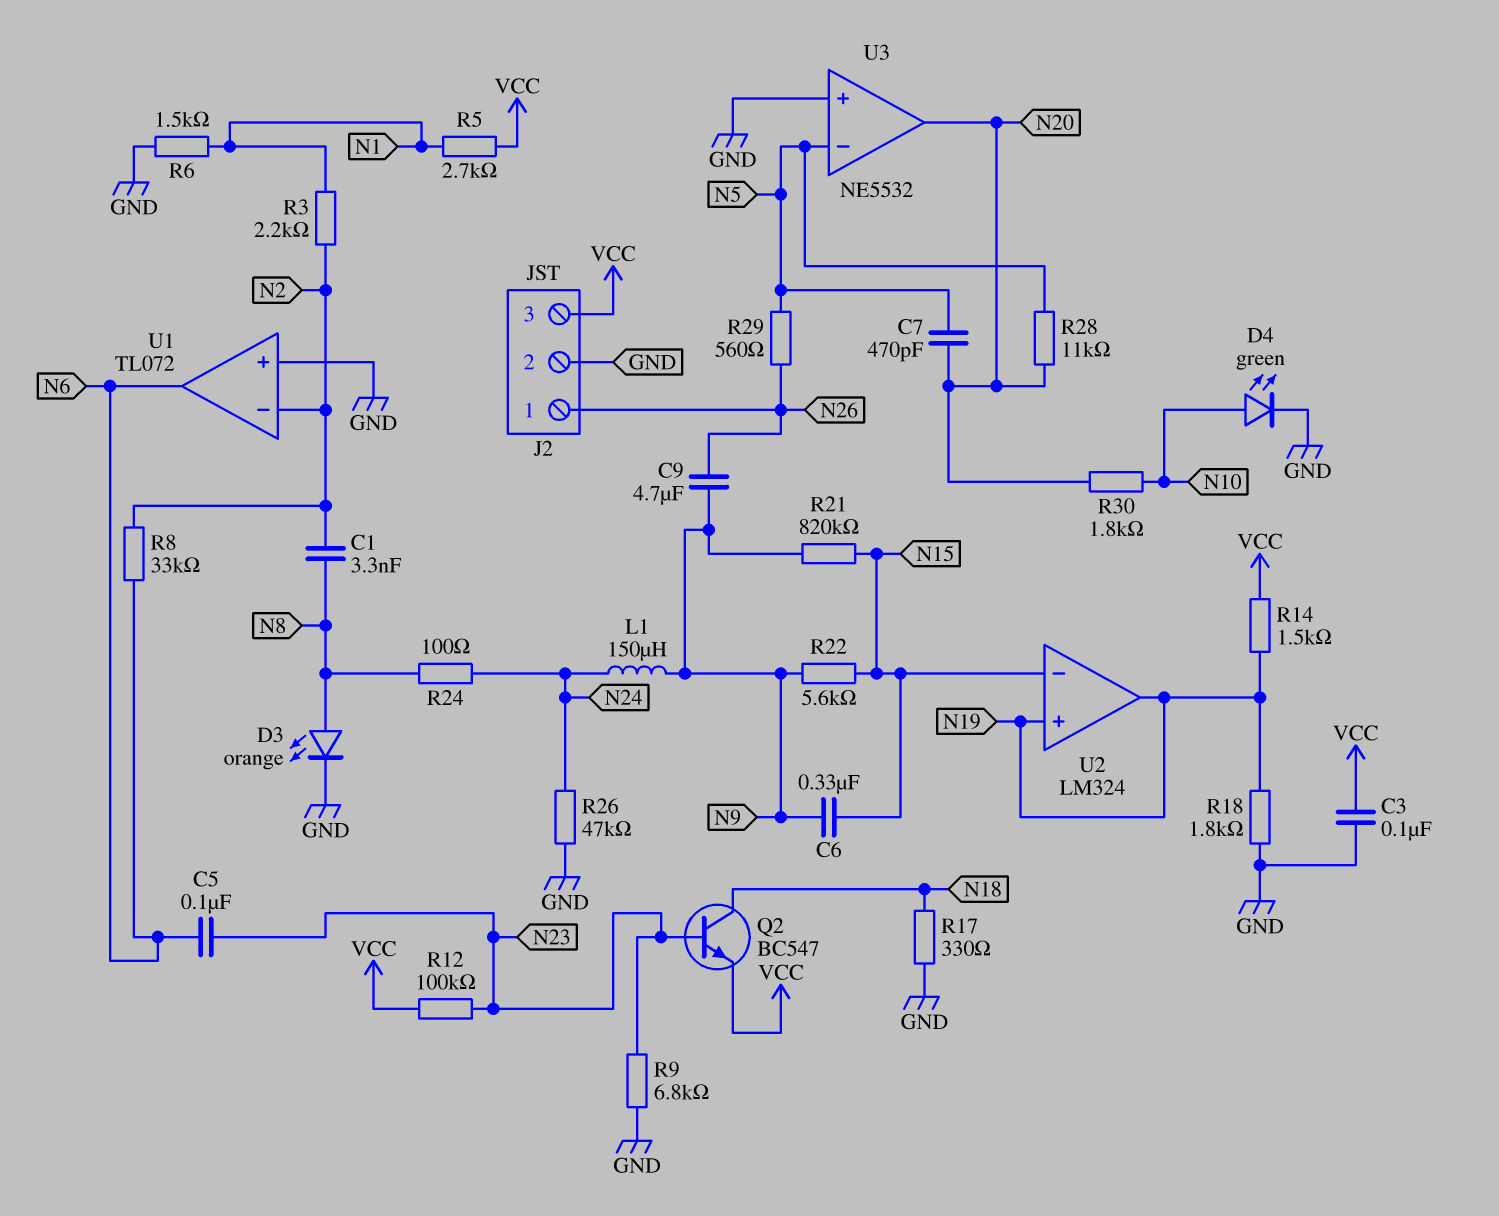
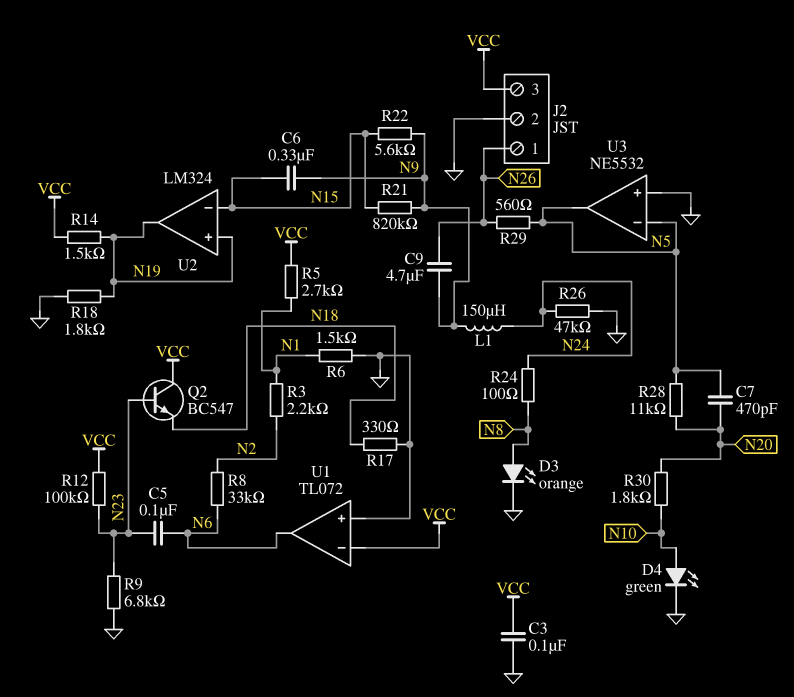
C1: 3.3nF (N2, N8) -> none
Q2: NPN BC547 (B N23, C N18, E VCC) -> NPN BC547 (B N23, C VCC, E N18)
U1 pin in-: N2 -> VCC
U3 pin out: N20 -> N5

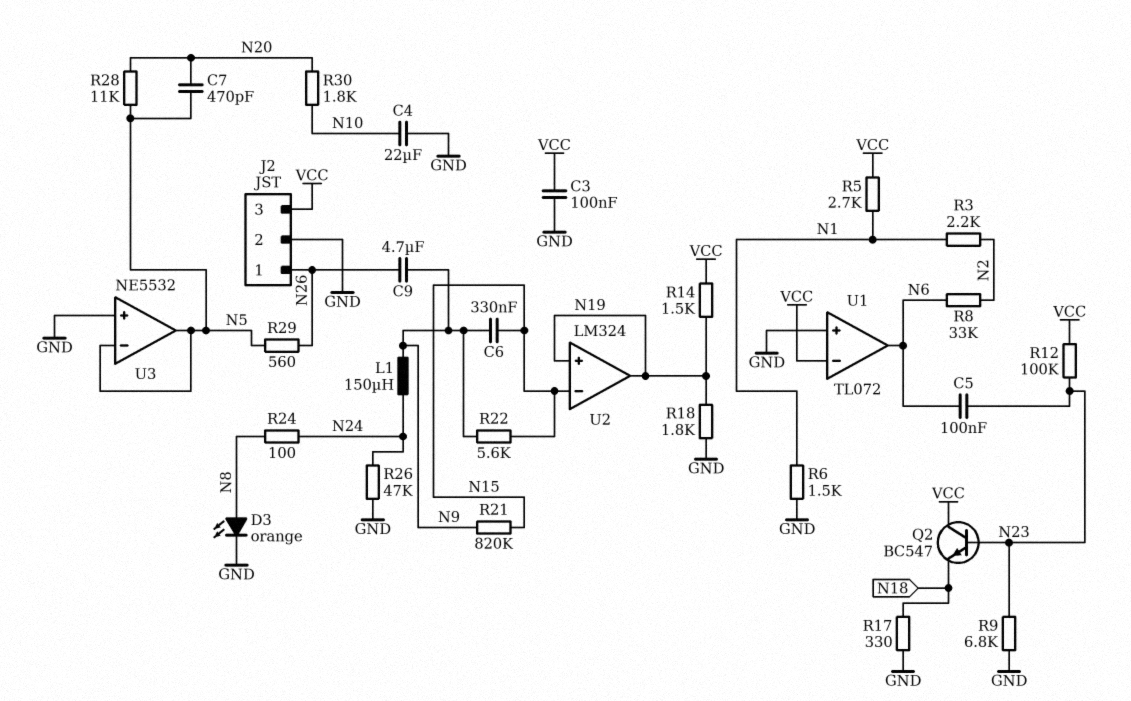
C4: none -> 22uF (GND, N10)
D4: LED green (A N10, K GND) -> none

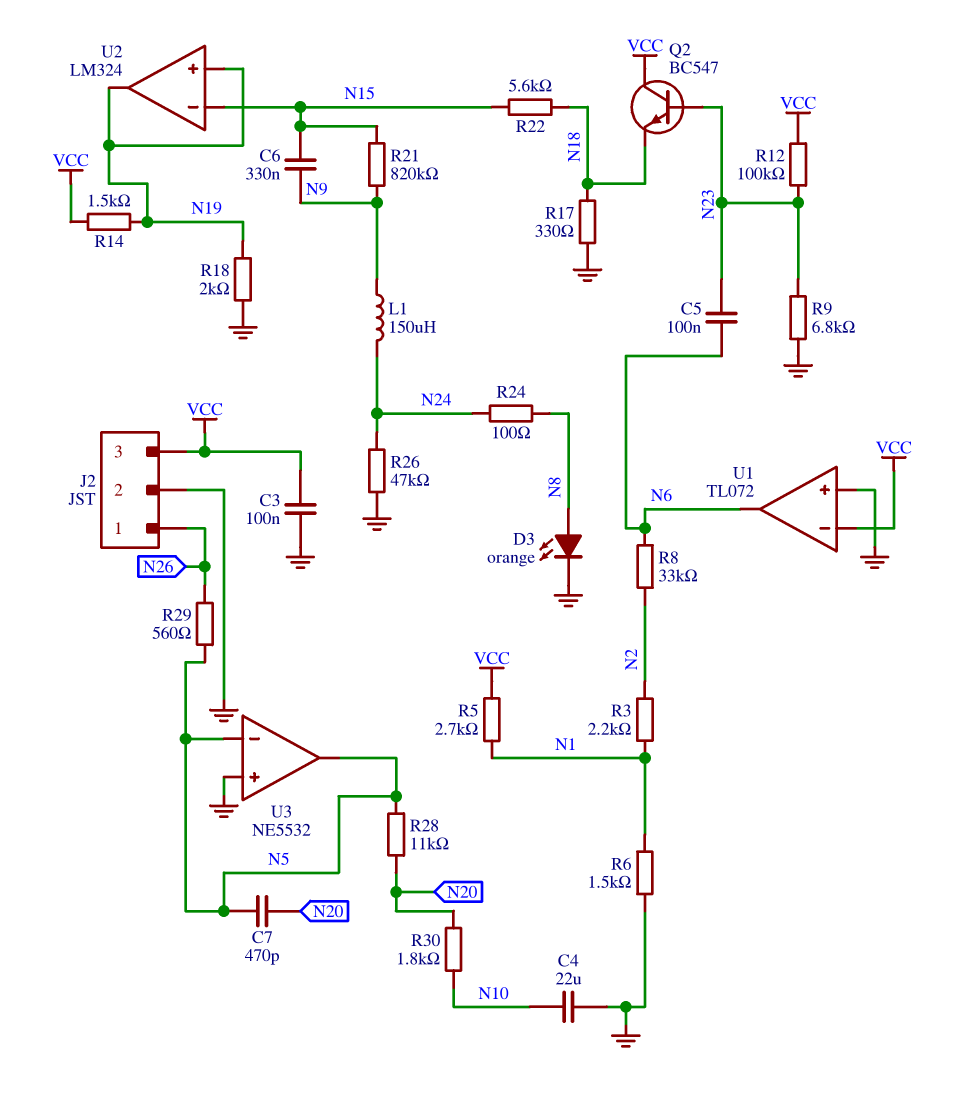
C9: 4.7uF (N9, N26) -> none
R18: 1.8k (GND, N19) -> 2k (GND, N19)
R22: 5.6k (N9, N15) -> 5.6k (N15, N18)

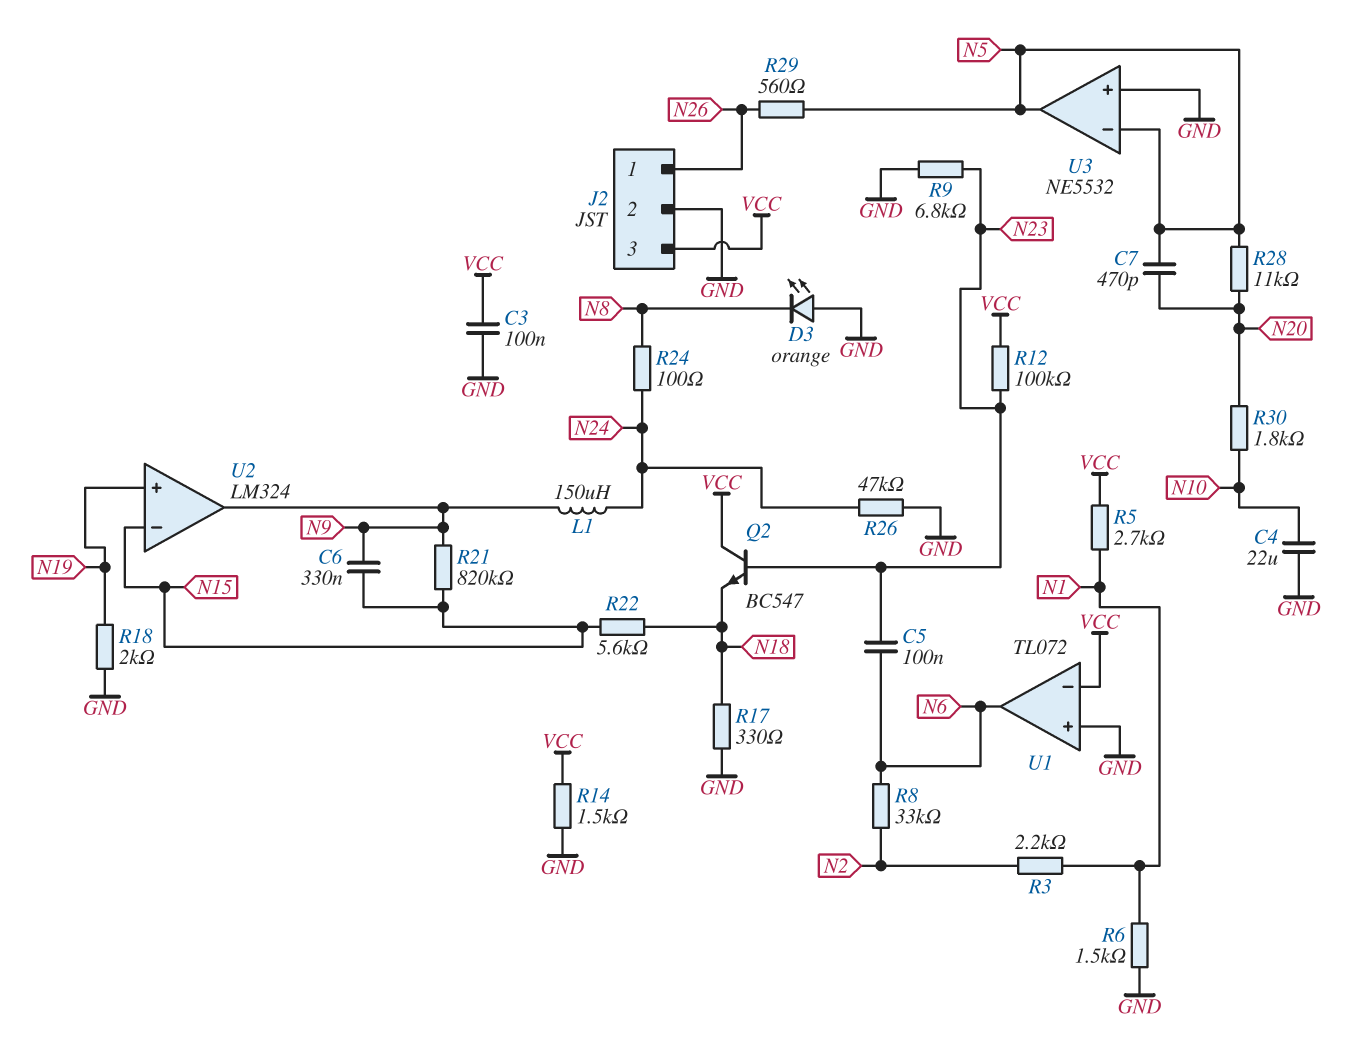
D3: LED orange (A N8, K GND) -> LED orange (A GND, K N8)
R14: 1.5k (N19, VCC) -> 1.5k (GND, VCC)
U2 pin out: N19 -> N9

